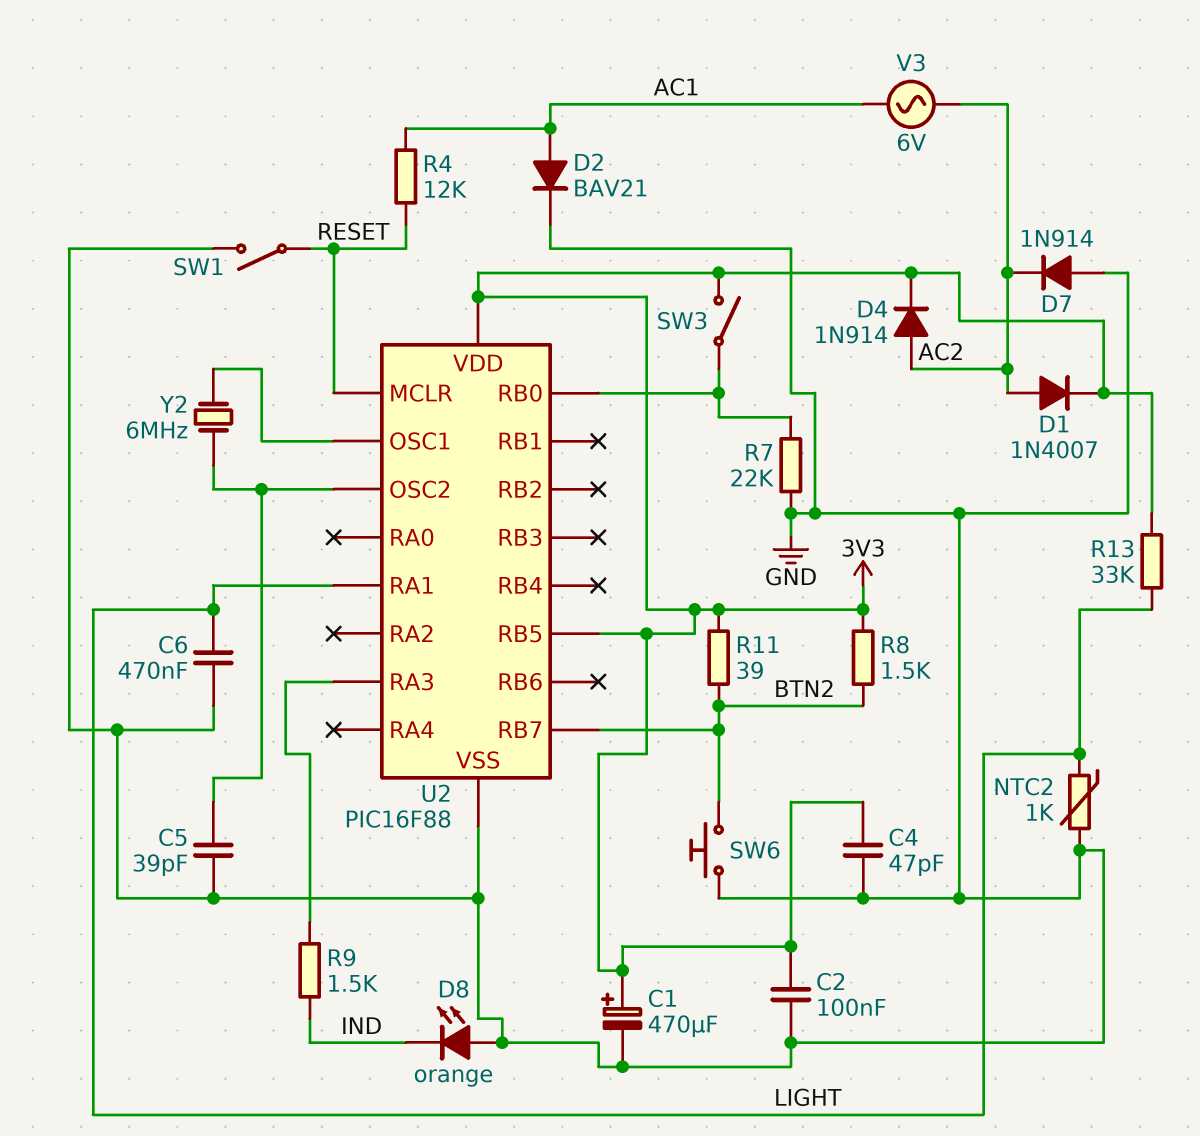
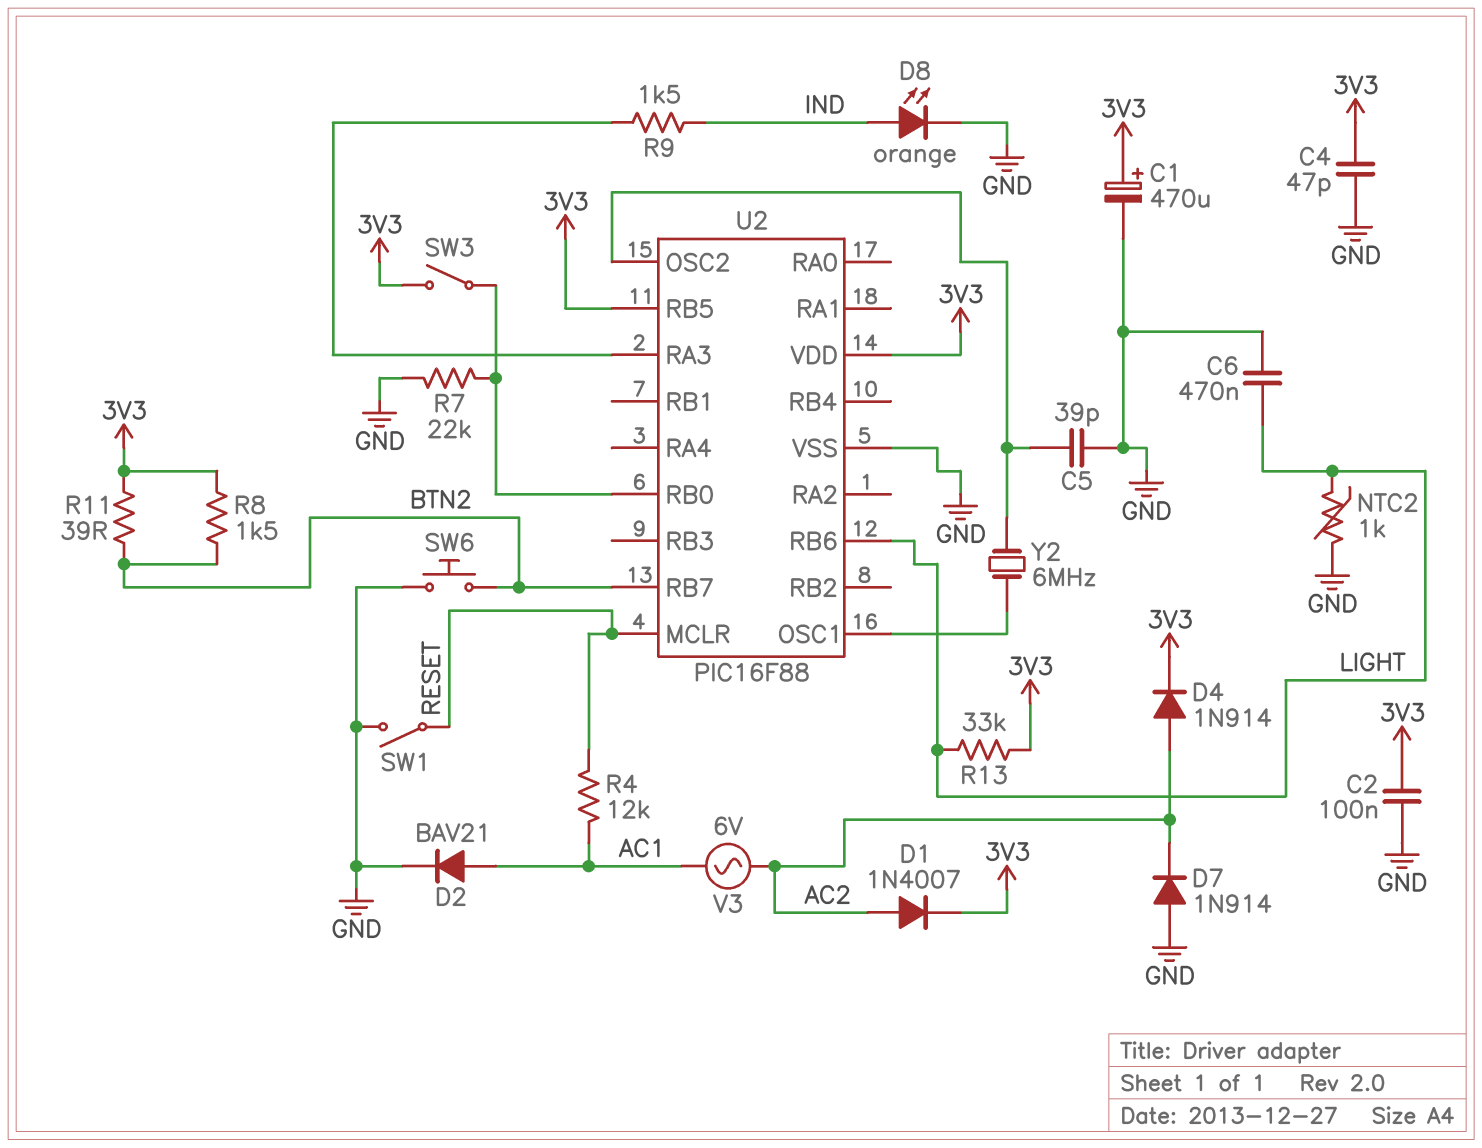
D8: LED orange (A GND, K IND) -> LED orange (A IND, K GND)
U2 pin RA1: LIGHT -> none
U2 pin RB6: none -> LIGHT

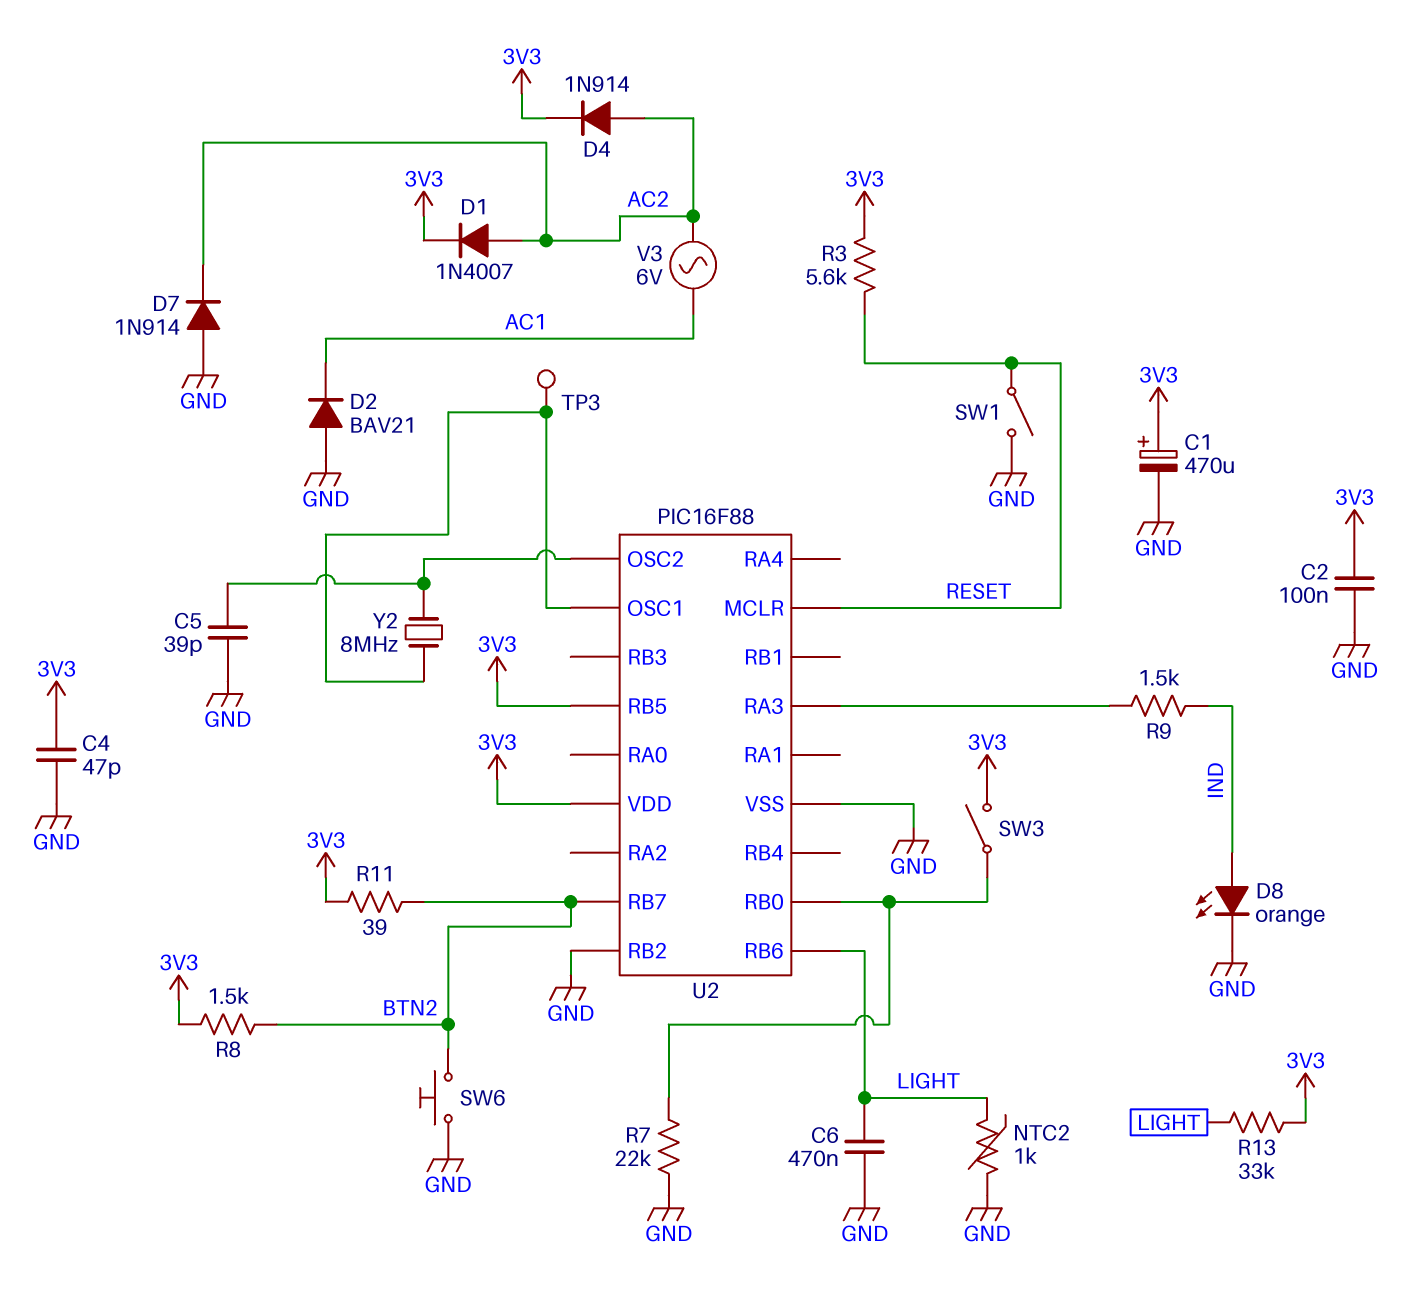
D2: diode BAV21 (A AC1, K GND) -> diode BAV21 (A GND, K AC1)
R3: none -> 5.6k (3V3, RESET)
R4: 12k (AC1, RESET) -> none
TP3: none -> test point (U2/OSC1)
U2 pin RB2: none -> GND
Y2: 6MHz (U2/OSC1, U2/OSC2) -> 8MHz (U2/OSC1, U2/OSC2)

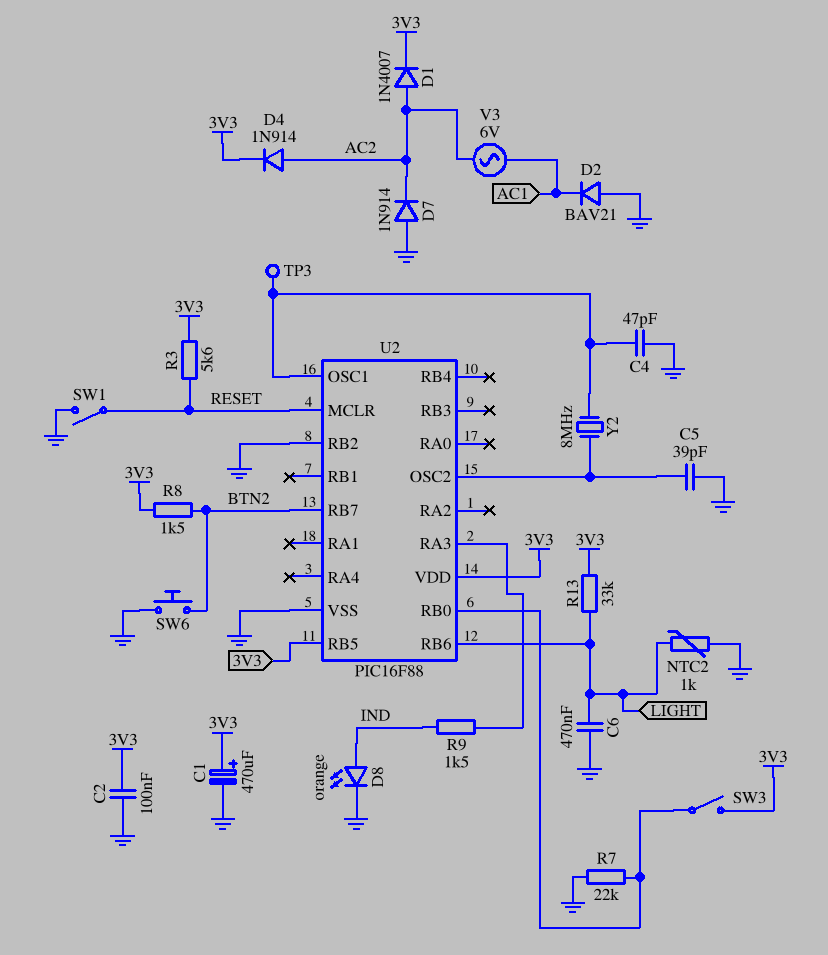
C4: 47pF (3V3, GND) -> 47pF (GND, U2/OSC1)
R11: 39 (3V3, BTN2) -> none

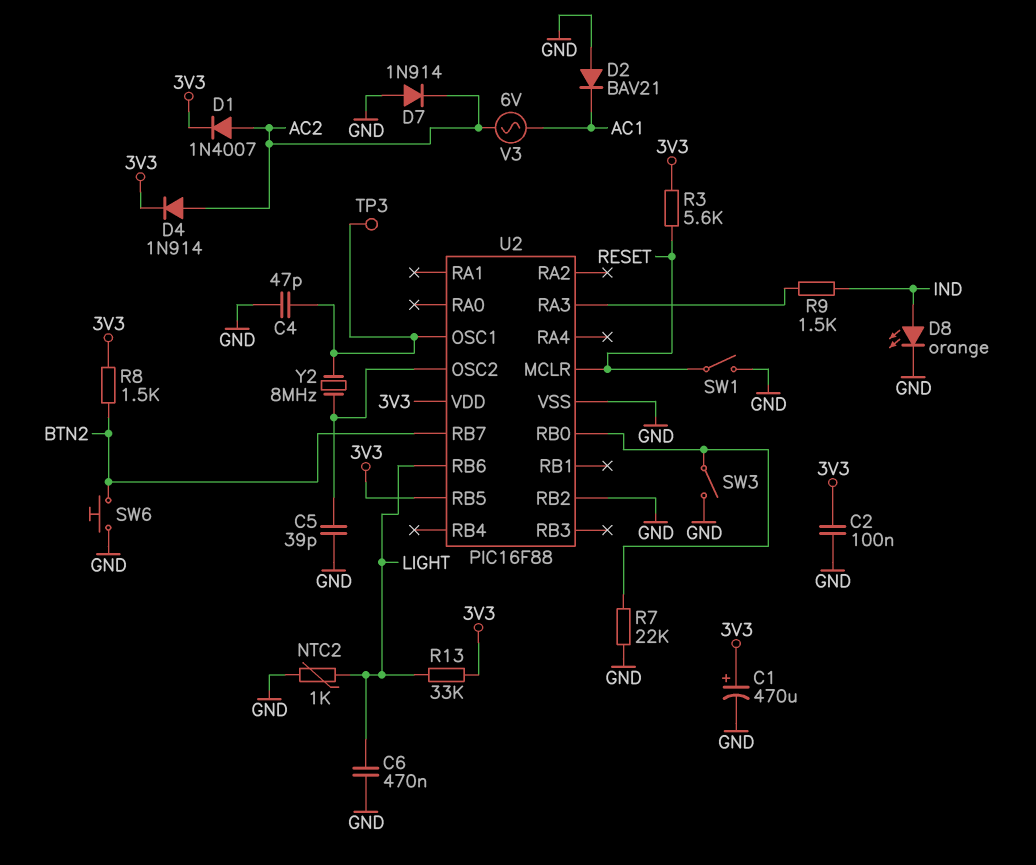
SW3: switch (3V3, U2/RB0) -> switch (GND, U2/RB0)

